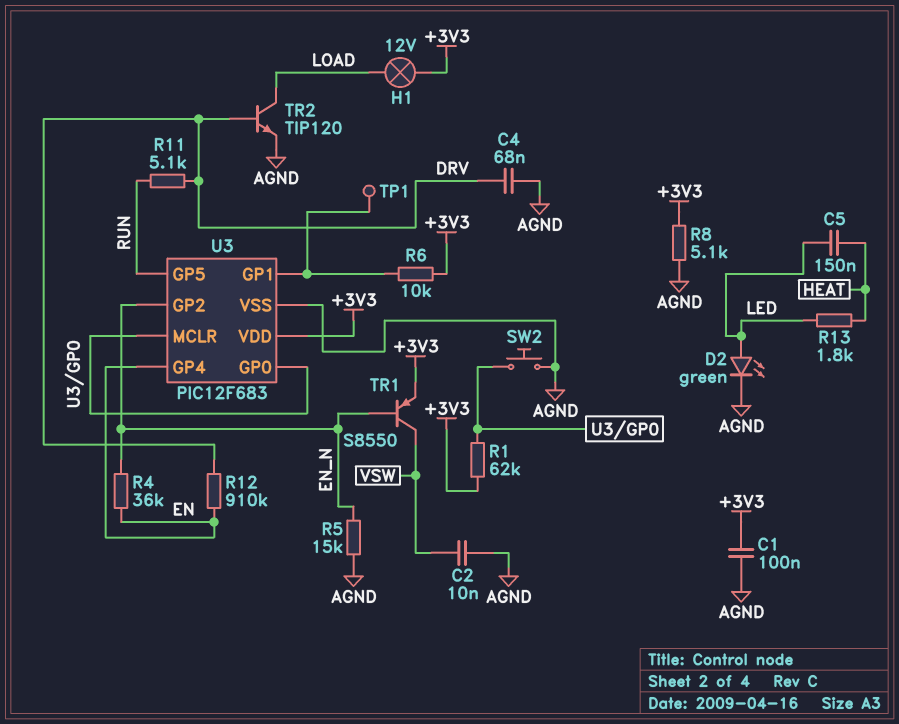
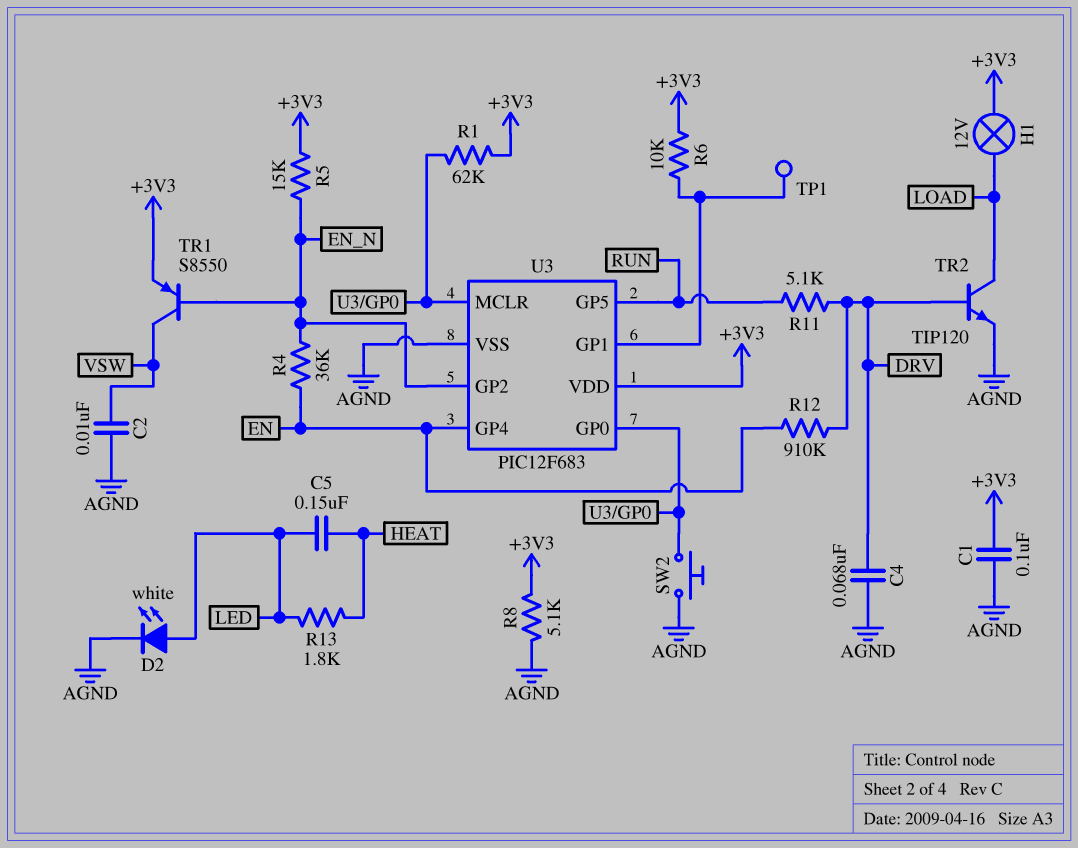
D2: LED green (A LED, K AGND) -> LED white (A LED, K AGND)
R5: 15k (AGND, EN_N) -> 15k (+3V3, EN_N)

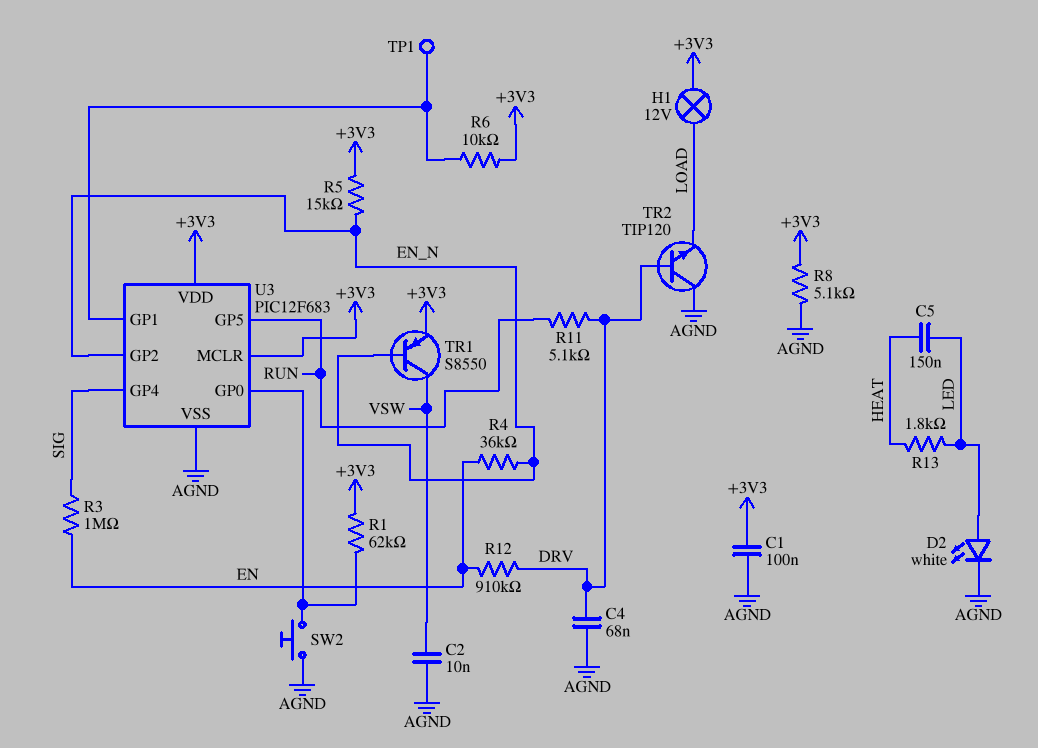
R3: none -> 1M (EN, SIG)
TR2: NPN TIP120 (B DRV, C LOAD, E AGND) -> NPN TIP120 (B DRV, C AGND, E LOAD)
U3 pin GP4: EN -> SIG
U3 pin MCLR: U3/GP0 -> +3V3

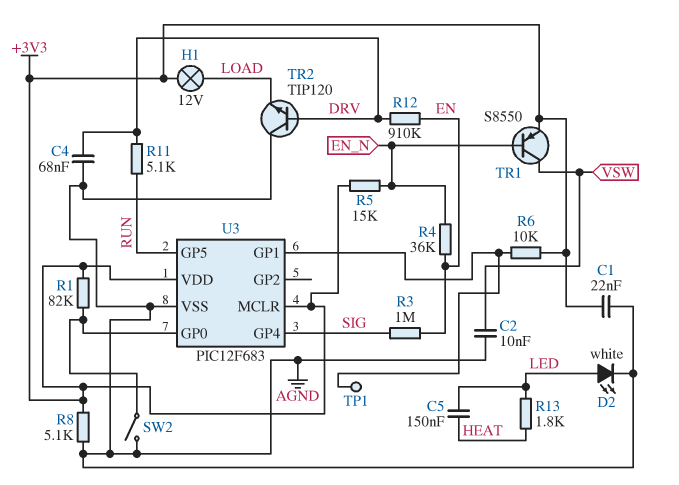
C1: 100nF (+3V3, AGND) -> 22nF (+3V3, AGND)
R1: 62k (+3V3, U3/GP0) -> 82k (+3V3, U3/GP0)
SW2: button (AGND, U3/GP0) -> switch (AGND, U3/GP0)
U3 pin GP2: EN_N -> none

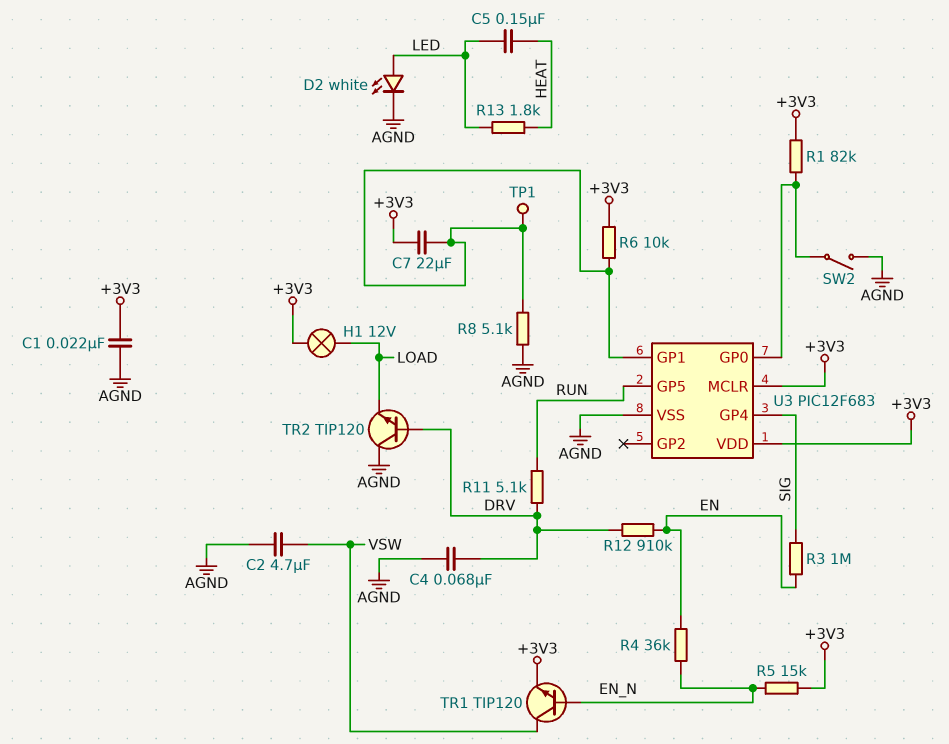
C2: 10nF (AGND, VSW) -> 4.7uF (AGND, VSW)
C7: none -> 22uF (+3V3, U3/GP1)
R8: 5.1k (+3V3, AGND) -> 5.1k (AGND, U3/GP1)
TR1: PNP S8550 (B EN_N, C VSW, E +3V3) -> NPN TIP120 (B EN_N, C VSW, E +3V3)

